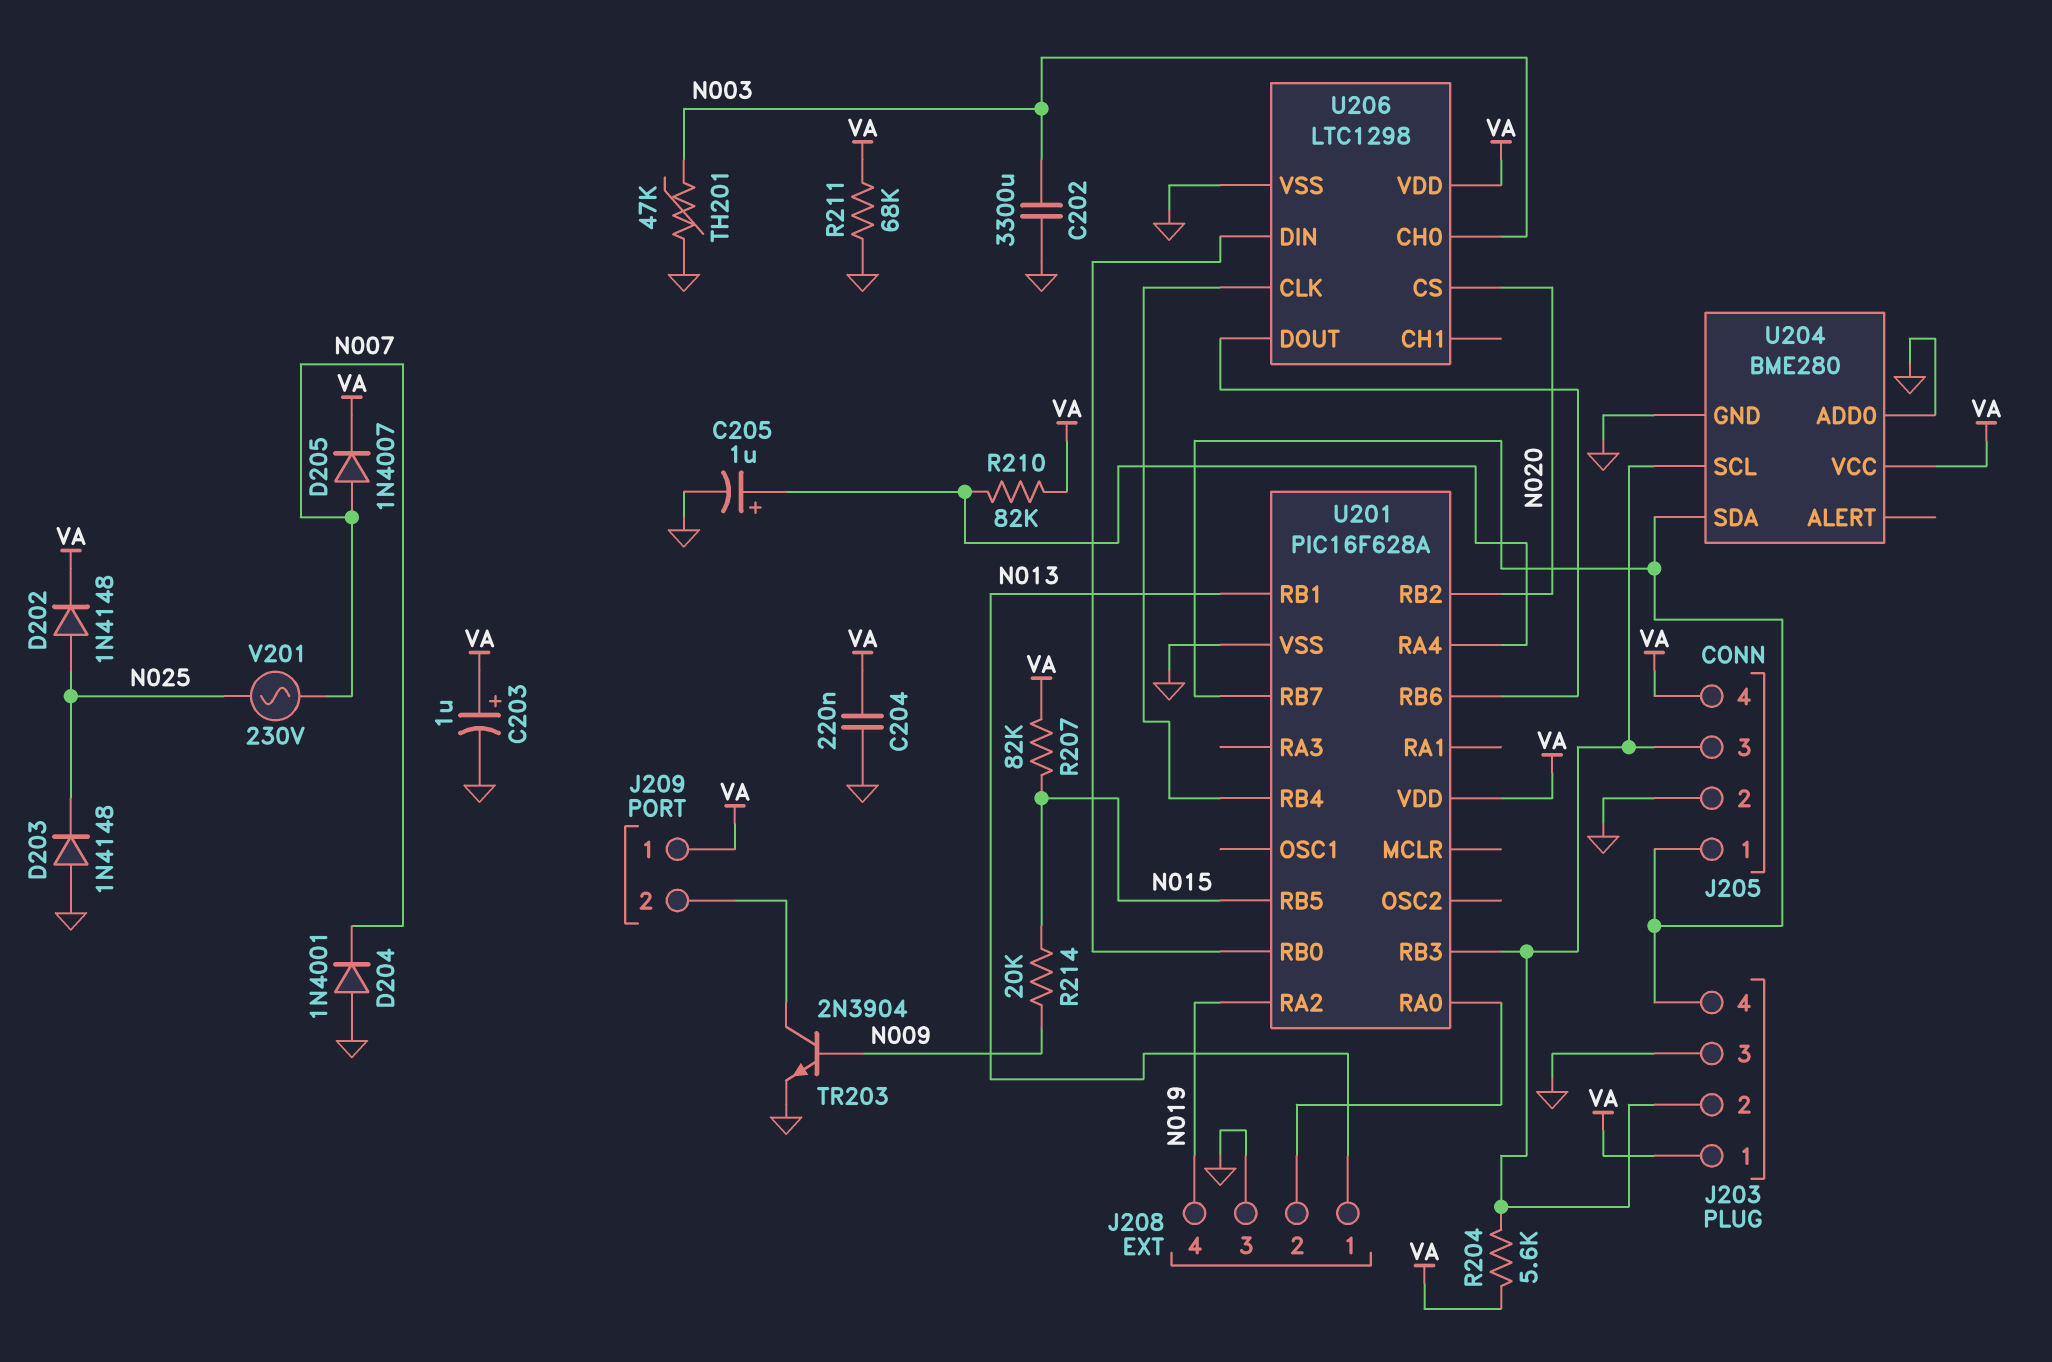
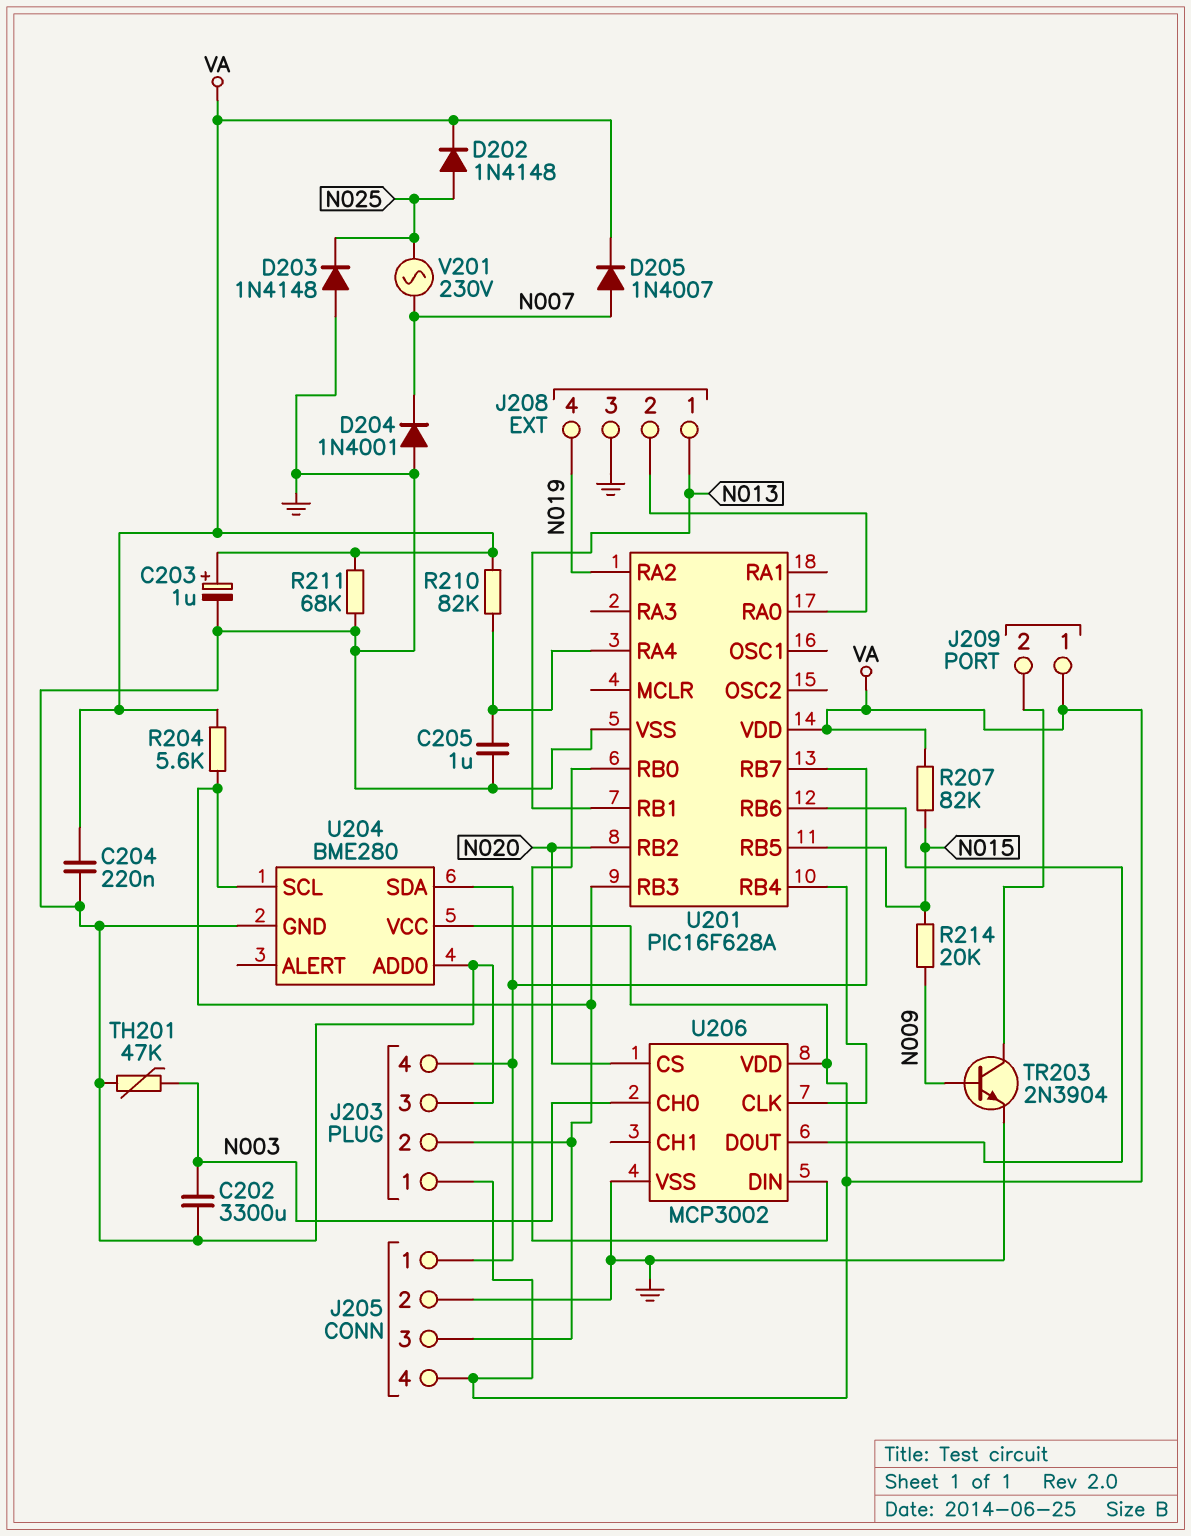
C205: 1uF (plus U201/RA4, minus GND) -> 1uF (GND, U201/RA4)
U206: LTC1298 -> MCP3002

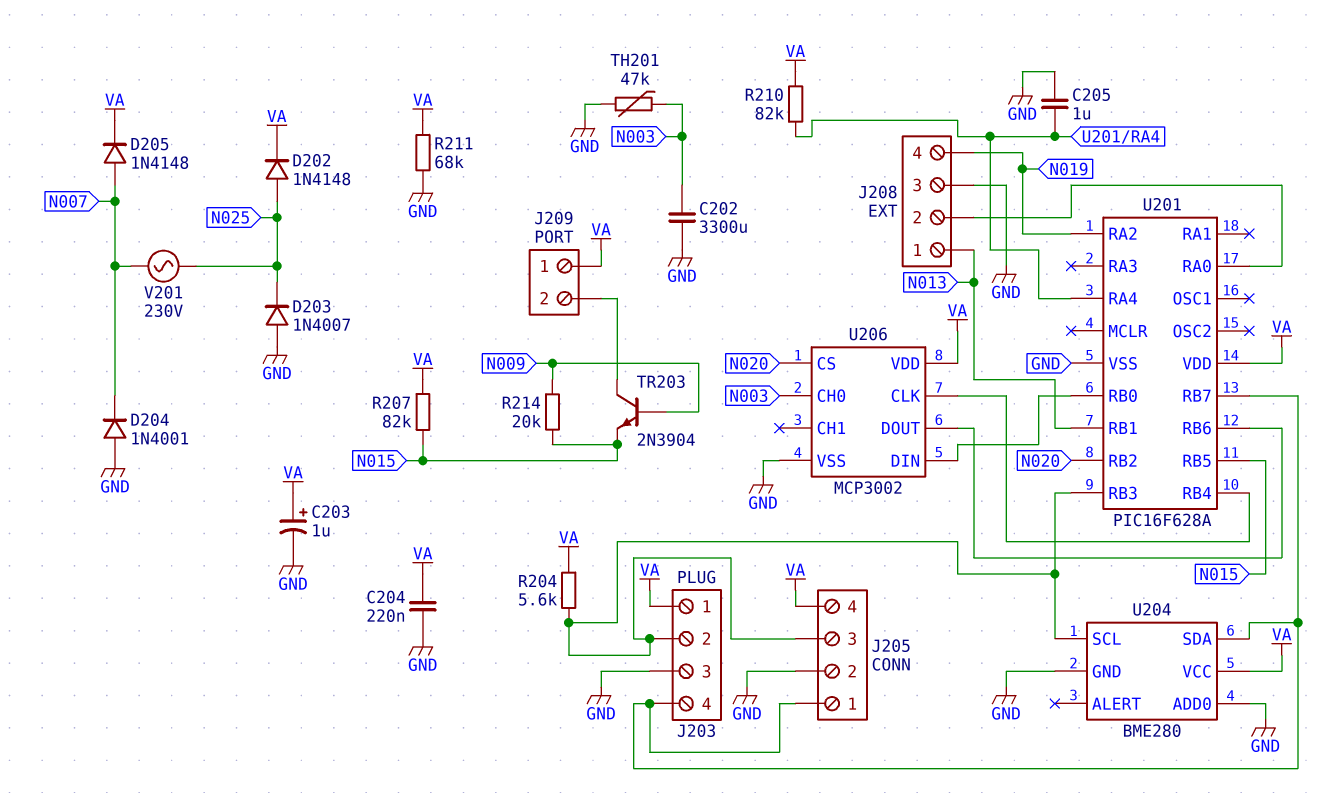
D203: diode 1N4148 (A GND, K N025) -> diode 1N4007 (A GND, K N025)
D205: diode 1N4007 (A N007, K VA) -> diode 1N4148 (A N007, K VA)
TR203: NPN 2N3904 (B N009, C J209/2, E GND) -> NPN 2N3904 (B N009, C J209/2, E N015)

